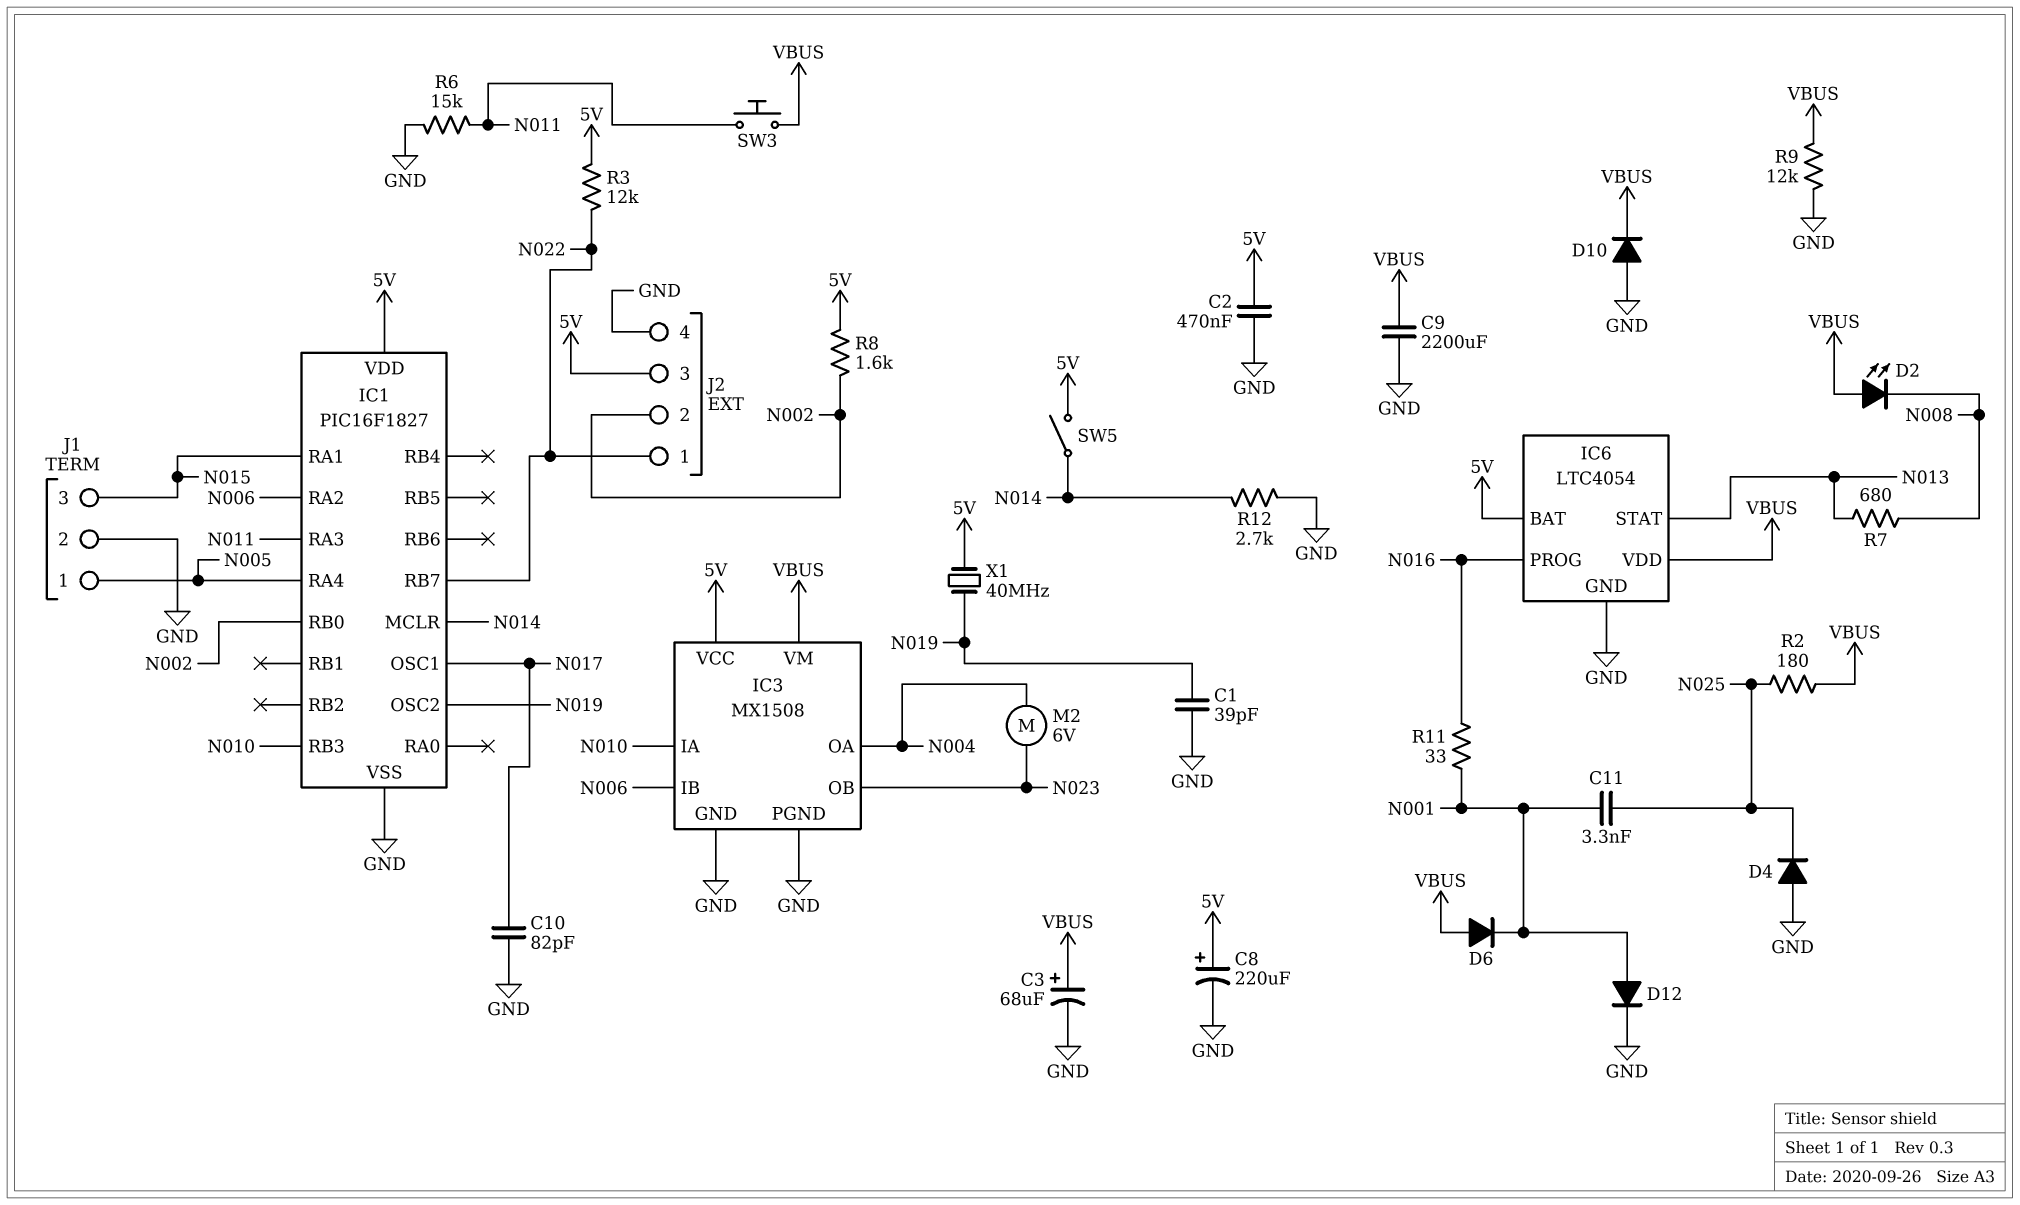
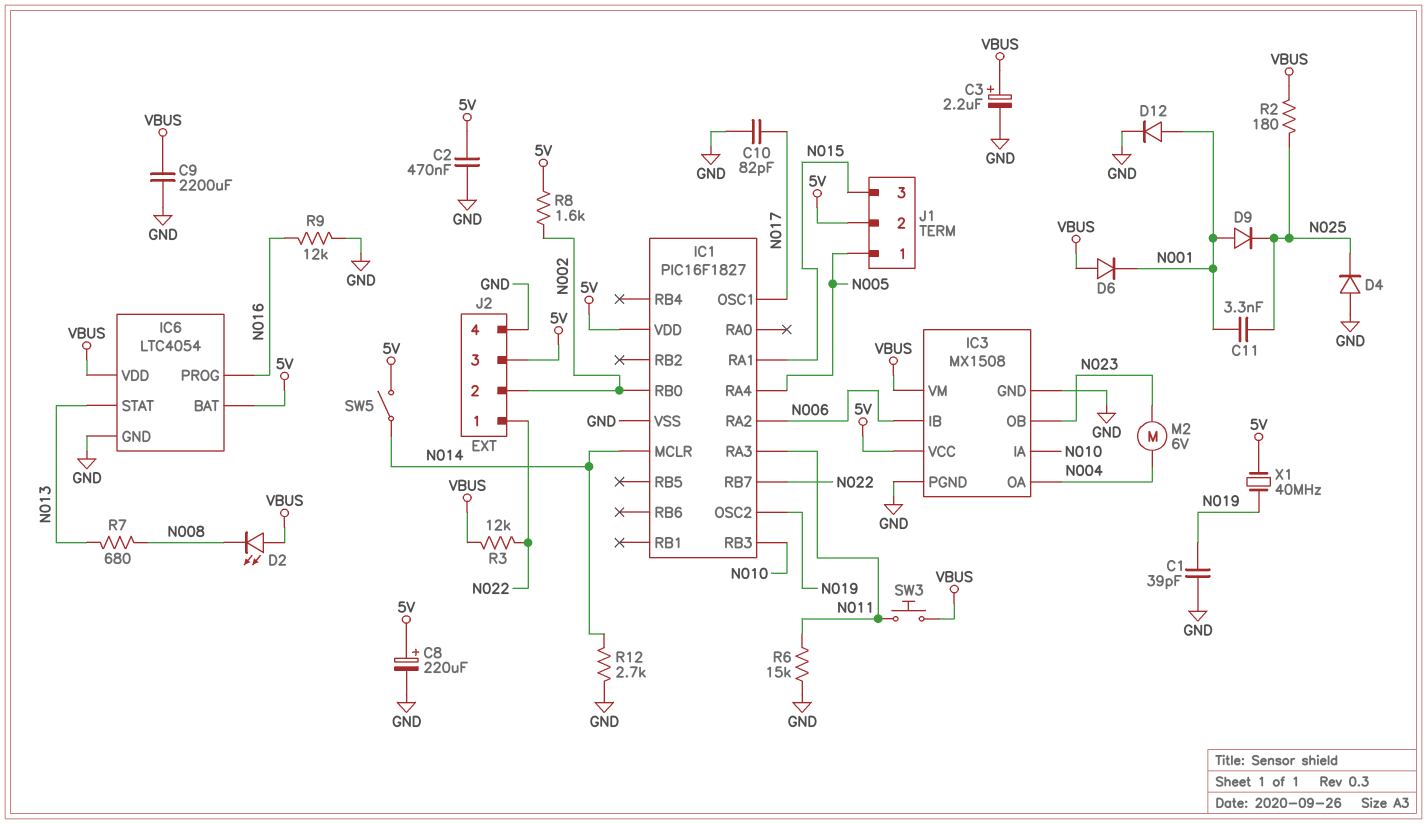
C3: 68uF (plus VBUS, minus GND) -> 2.2uF (plus VBUS, minus GND)
D9: none -> diode (A N001, K N025)
D10: diode (A GND, K VBUS) -> none
J1 pin 2: GND -> 5V
R3: 12k (5V, N022) -> 12k (N022, VBUS)
R9: 12k (GND, VBUS) -> 12k (GND, N016)
R11: 33 (N001, N016) -> none

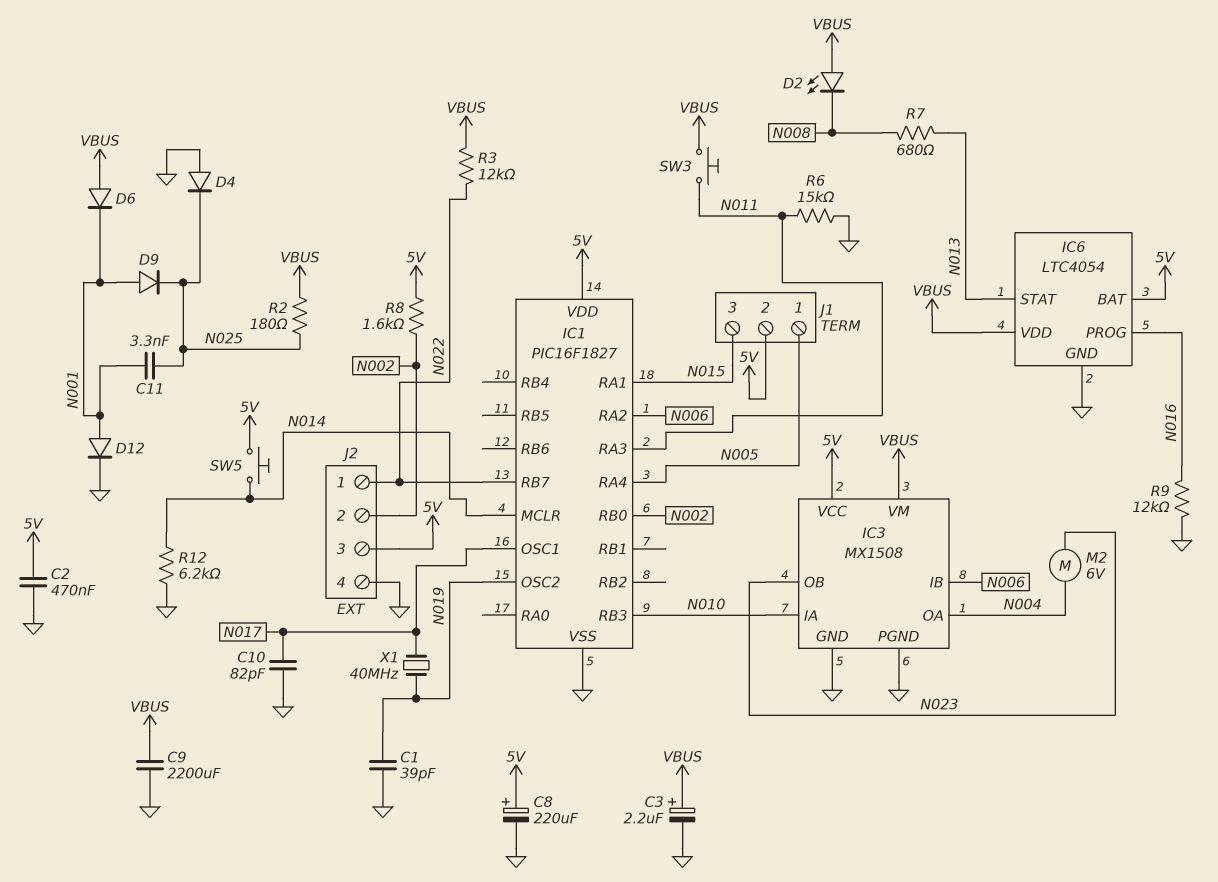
R12: 2.7k (GND, N014) -> 6.2k (GND, N014)
SW5: switch (5V, N014) -> button (5V, N014)
X1: 40MHz (5V, N019) -> 40MHz (N017, N019)

